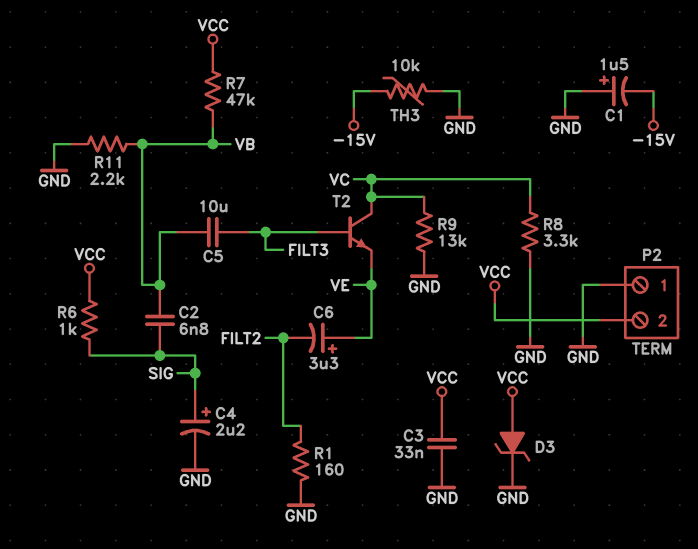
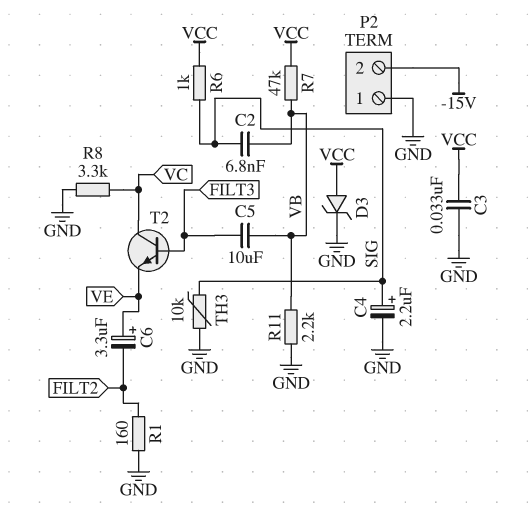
C1: 1.5uF (plus GND, minus -15V) -> none
P2 pin 2: VCC -> -15V
R9: 13k (GND, VC) -> none
TH3: 10k (-15V, GND) -> 10k (GND, SIG)

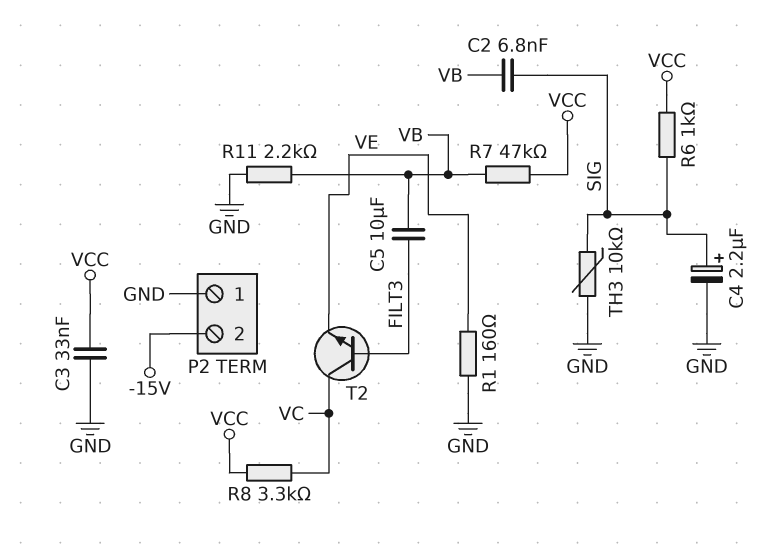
C6: 3.3uF (plus VE, minus FILT2) -> none
D3: zener (A VCC, K GND) -> none
R1: 160 (FILT2, GND) -> 160 (GND, VE)
R8: 3.3k (GND, VC) -> 3.3k (VC, VCC)

